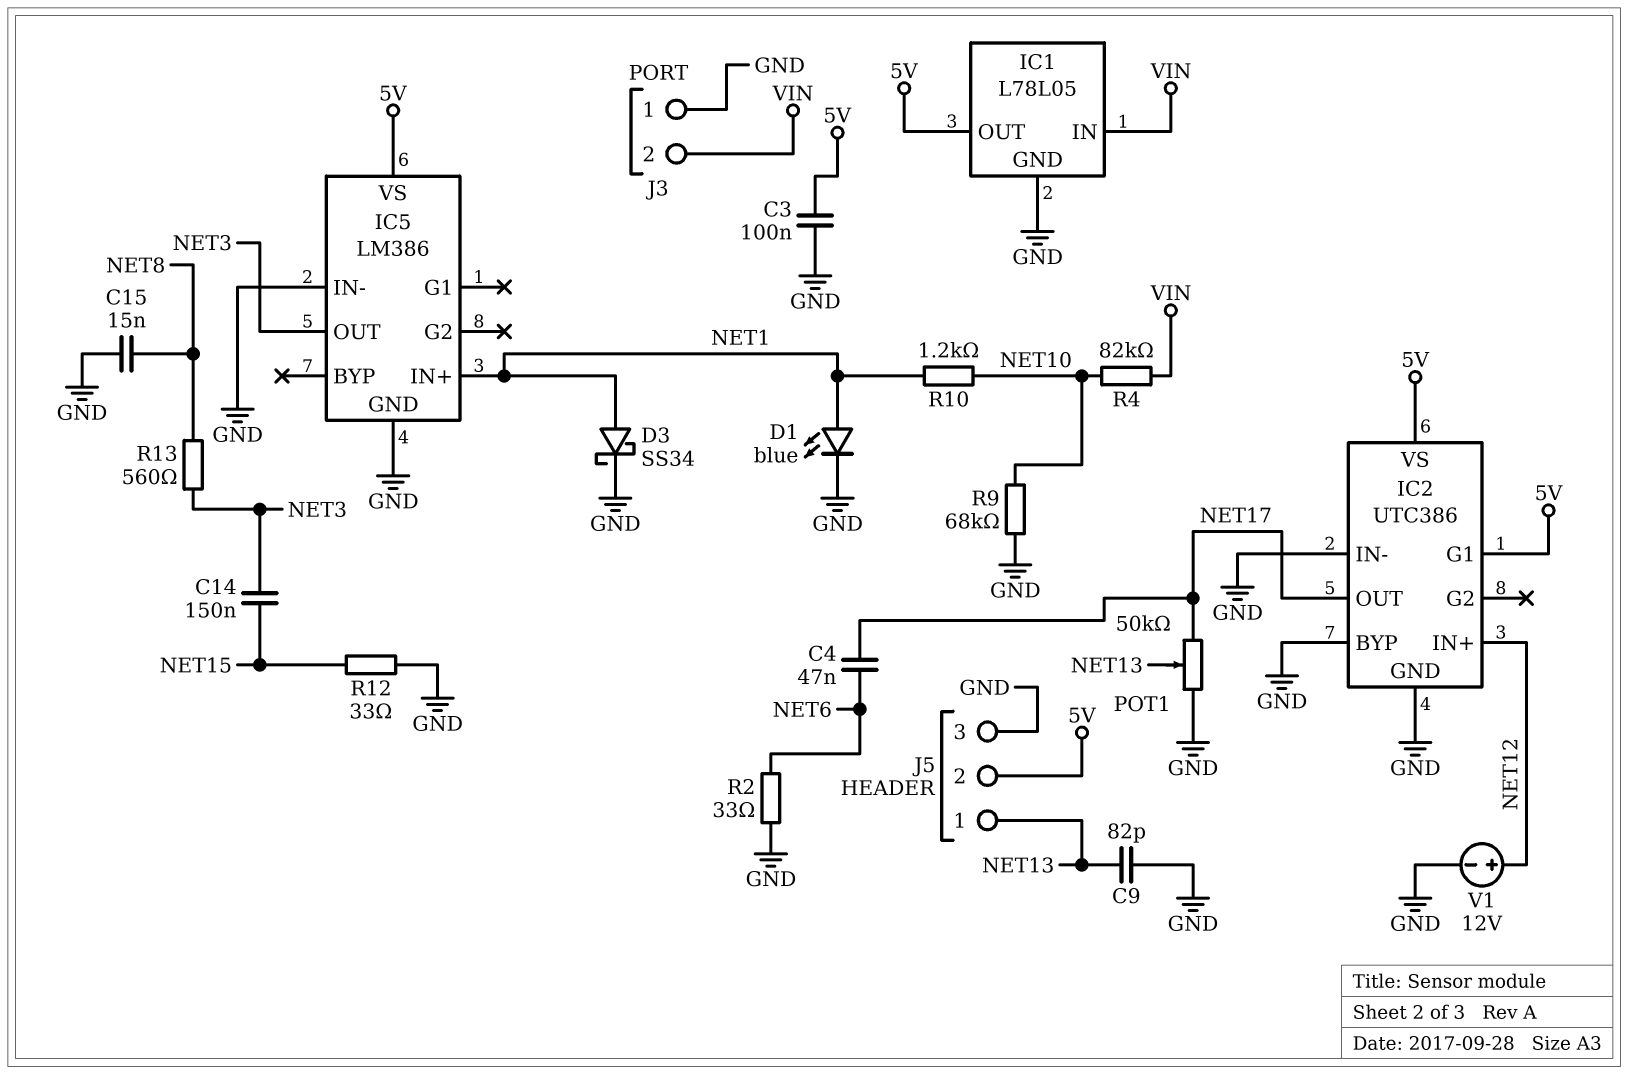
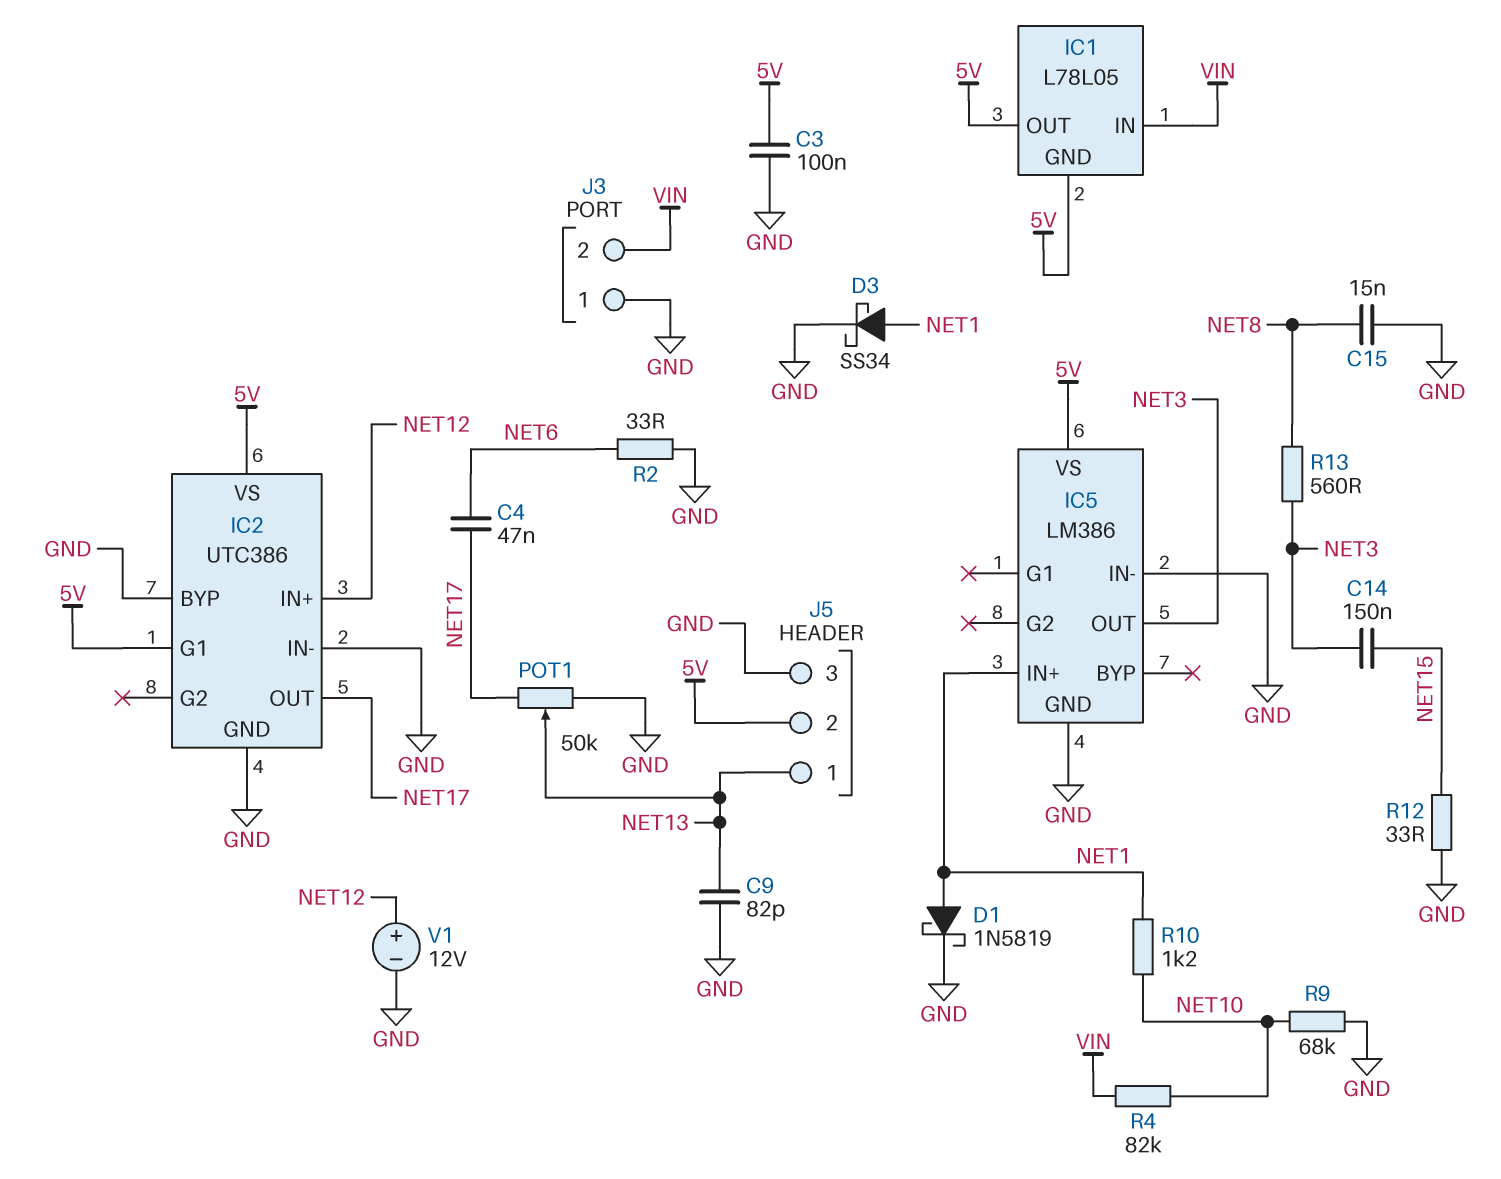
D1: LED blue (A NET1, K GND) -> schottky 1N5819 (A NET1, K GND)
IC1 pin GND: GND -> 5V

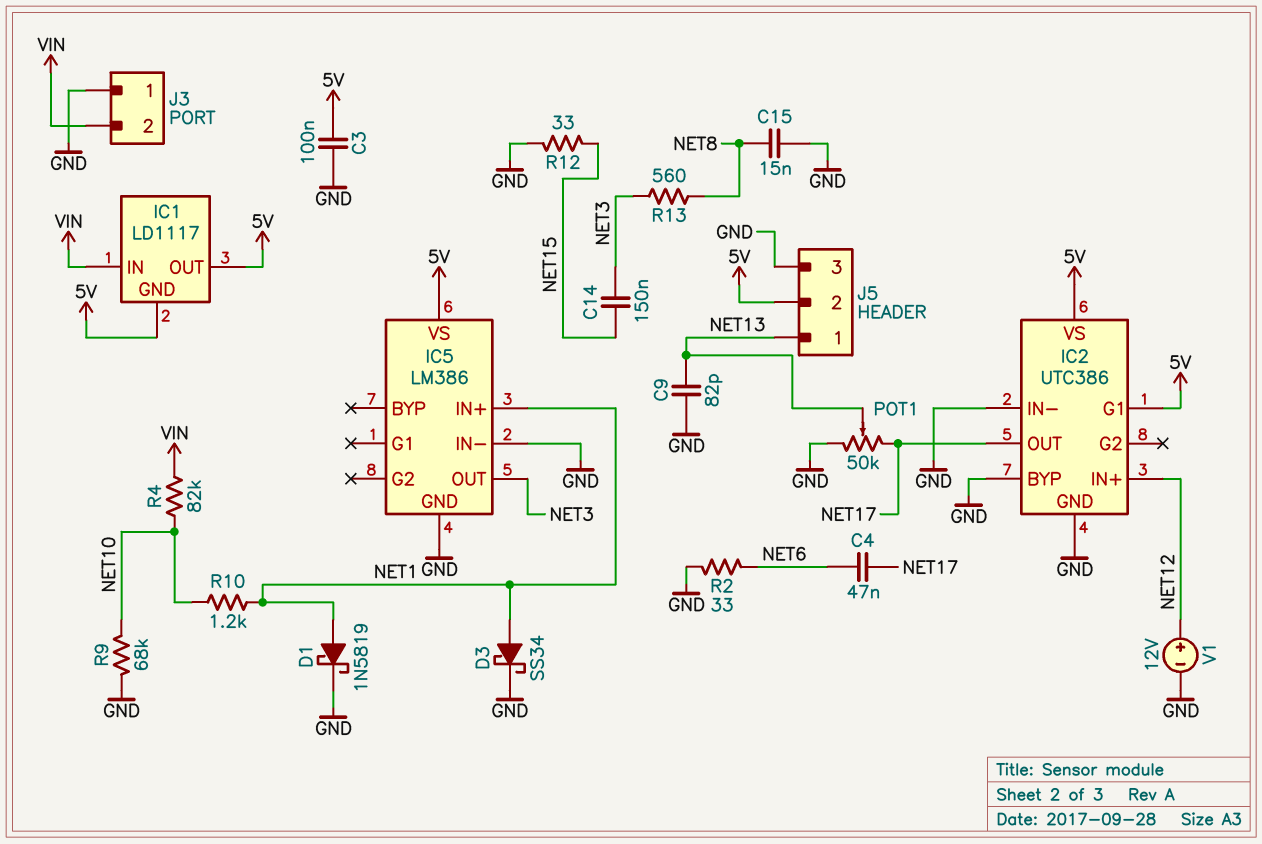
IC1: L78L05 -> LD1117

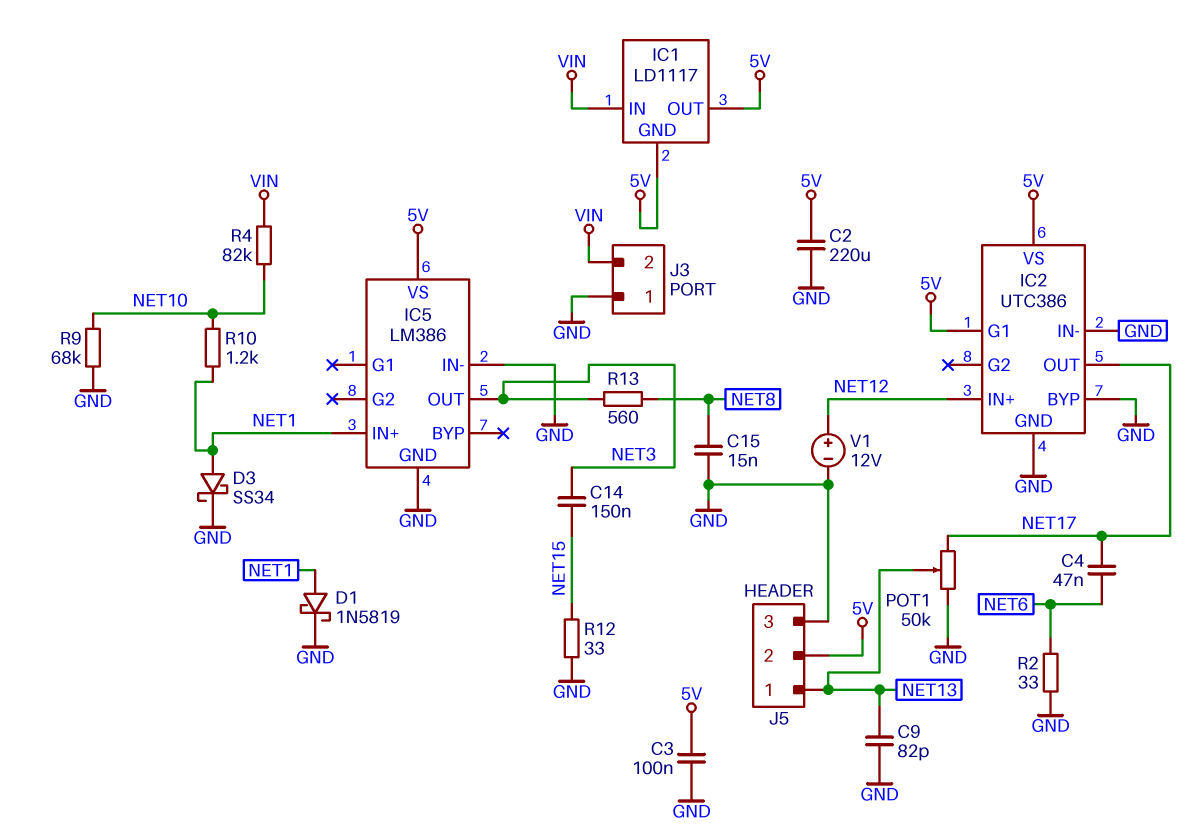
C2: none -> 220uF (5V, GND)

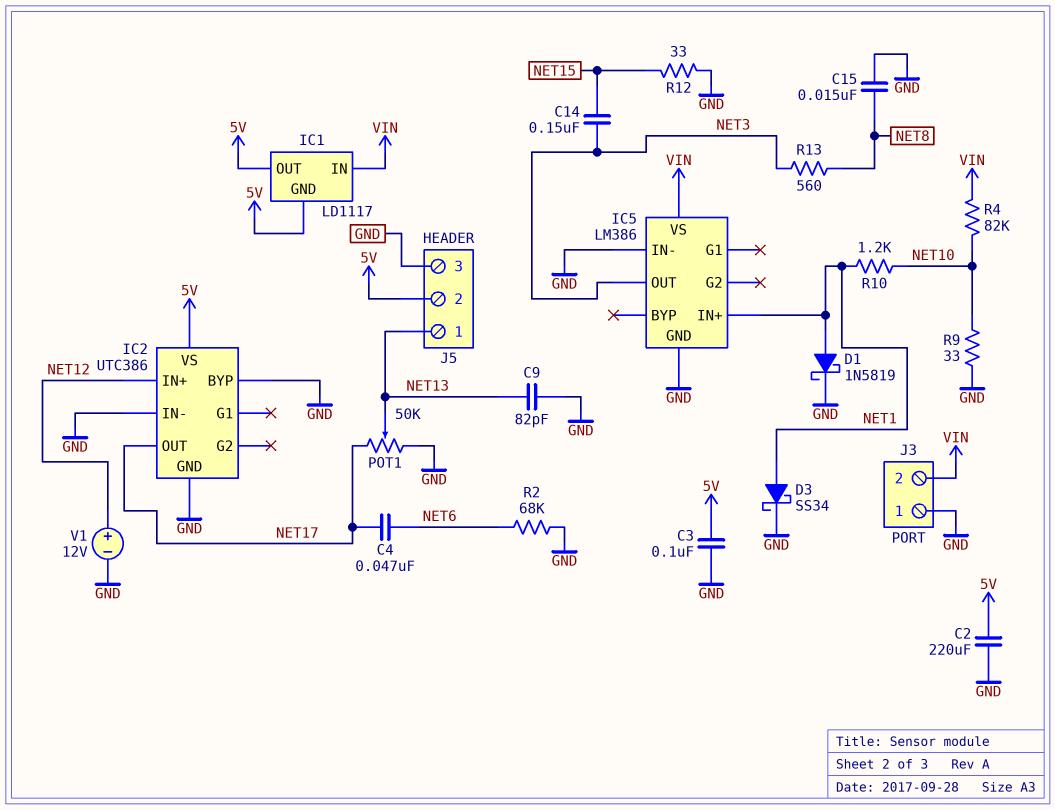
IC2 pin G1: 5V -> none
IC5 pin VS: 5V -> VIN
R2: 33 (GND, NET6) -> 68k (GND, NET6)
R9: 68k (GND, NET10) -> 33 (GND, NET10)

